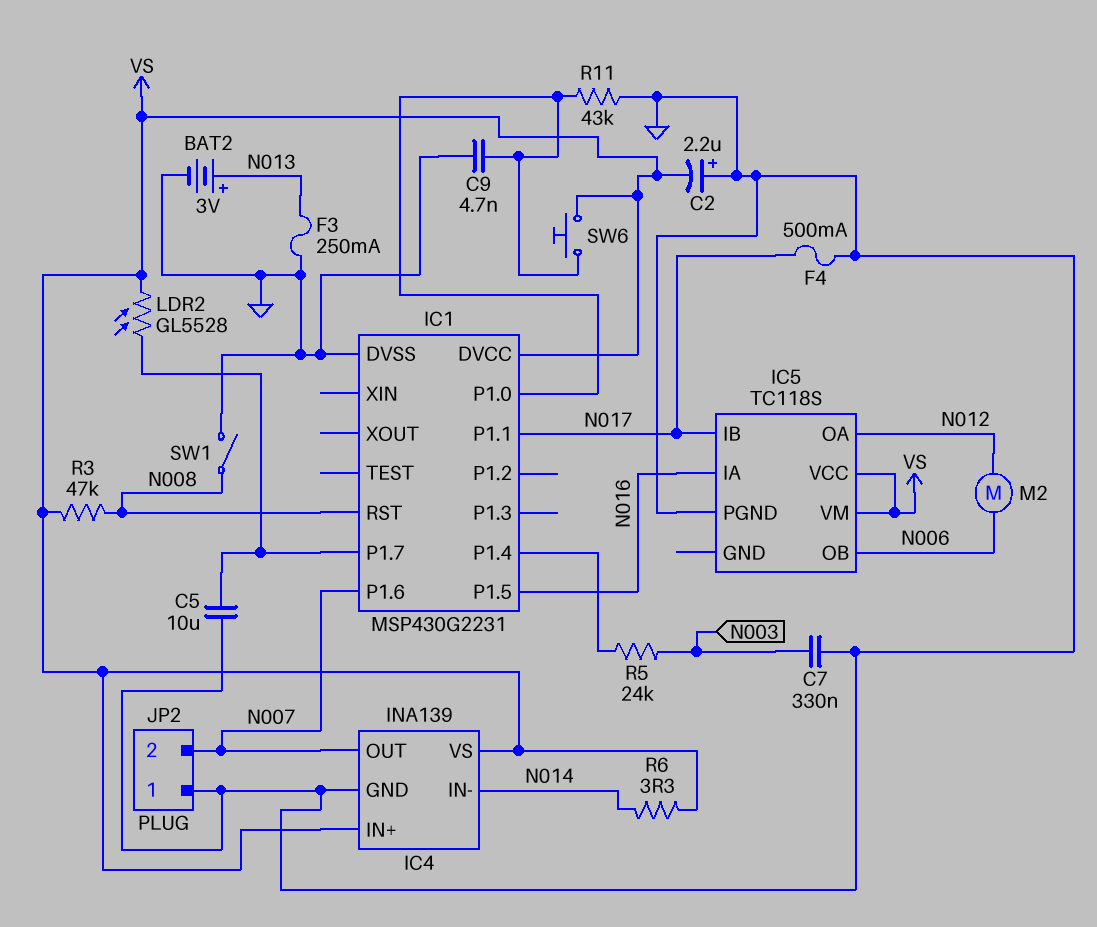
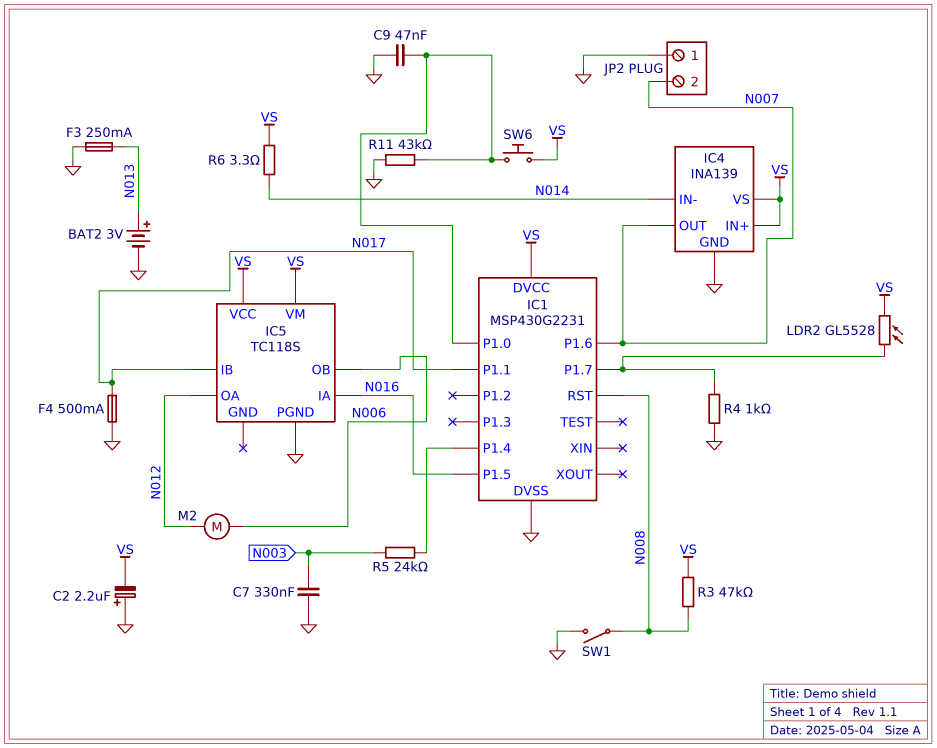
C5: 10uF (GND, IC1/P1.7) -> none
C9: 4.7nF (GND, IC1/P1.0) -> 47nF (GND, IC1/P1.0)
R4: none -> 1k (GND, IC1/P1.7)

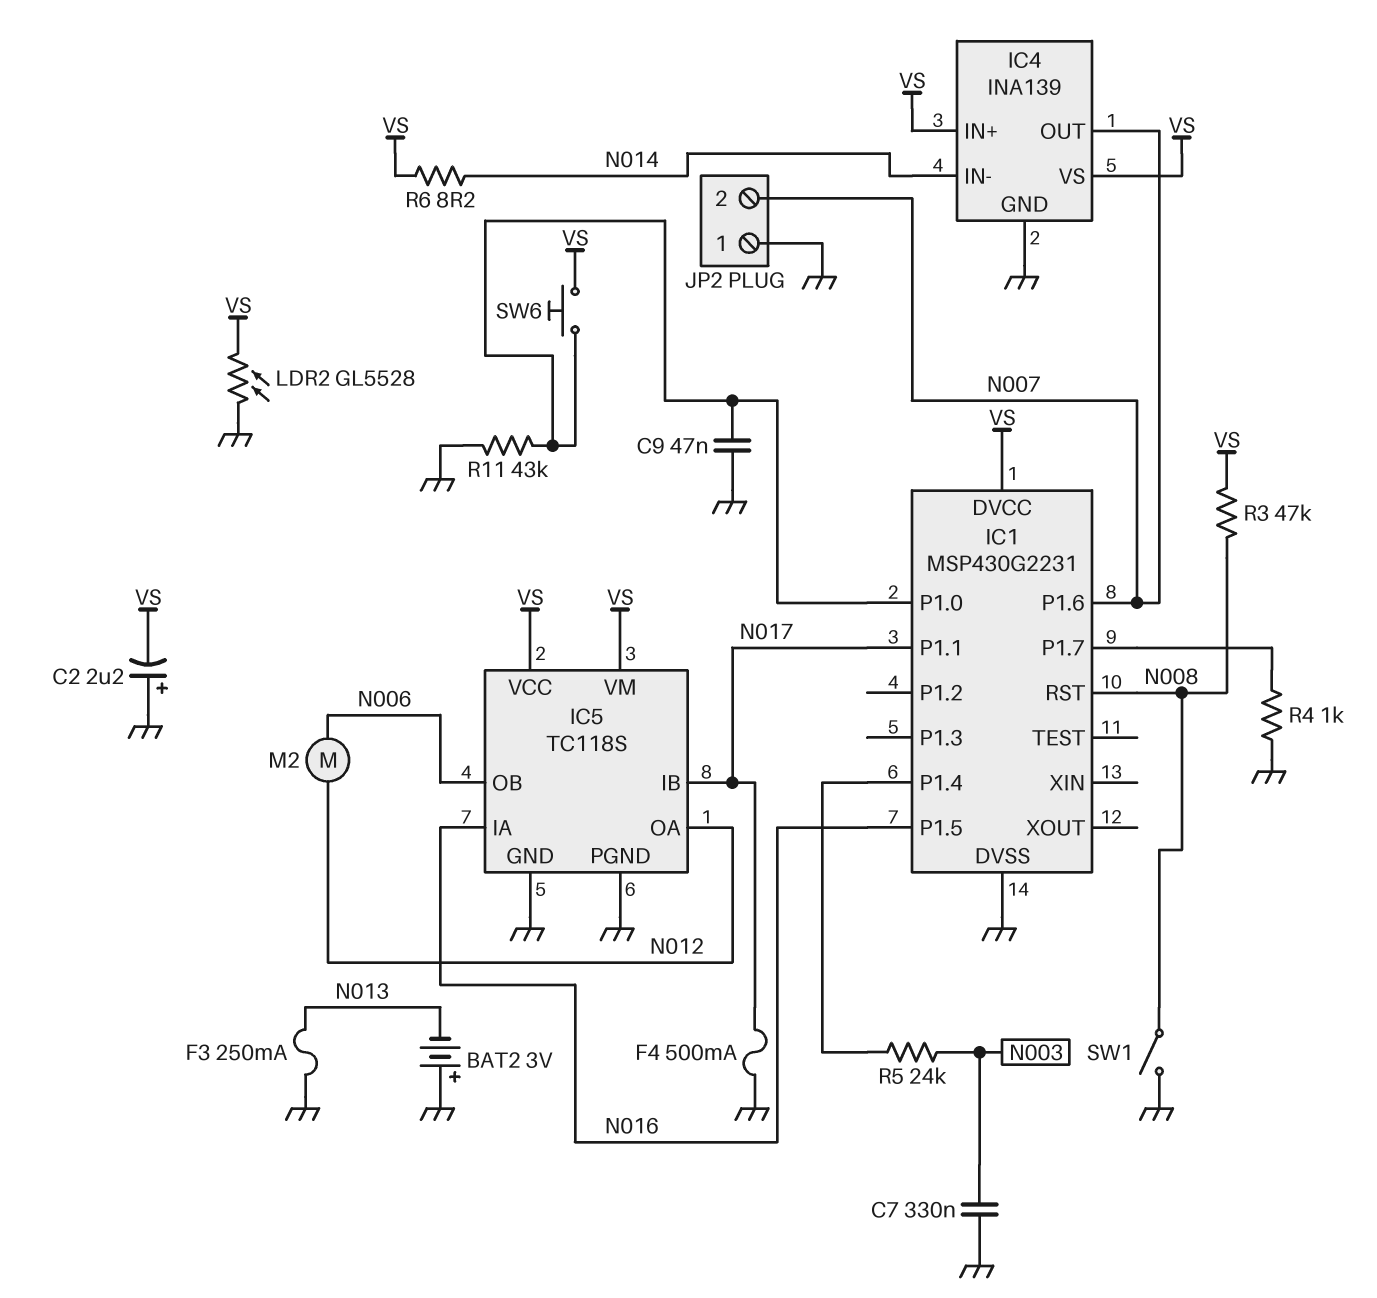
BAT2: 3V (plus N013, minus GND) -> 3V (plus GND, minus N013)
IC5 pin GND: none -> GND
LDR2: GL5528 (IC1/P1.7, VS) -> GL5528 (GND, VS)
R6: 3.3 (N014, VS) -> 8.2 (N014, VS)

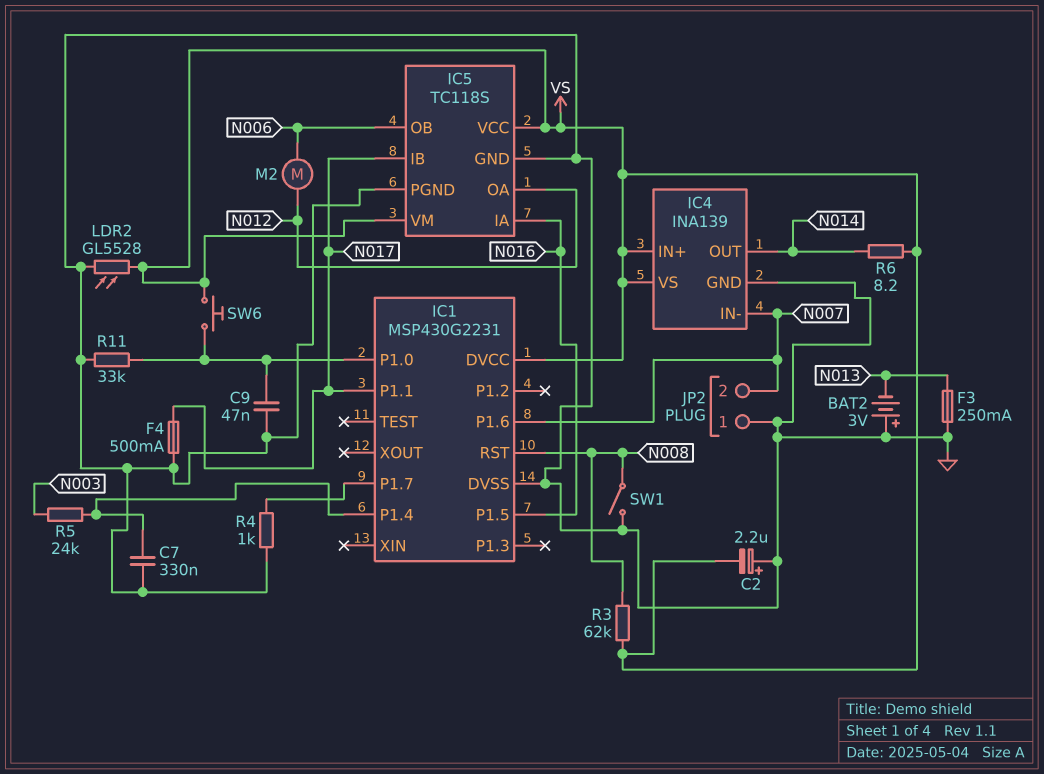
C7: 330nF (GND, N003) -> 330nF (GND, IC1/P1.4)
IC4 pin IN-: N014 -> N007
IC4 pin OUT: N007 -> N014
R3: 47k (N008, VS) -> 62k (N008, VS)
R11: 43k (GND, IC1/P1.0) -> 33k (GND, IC1/P1.0)

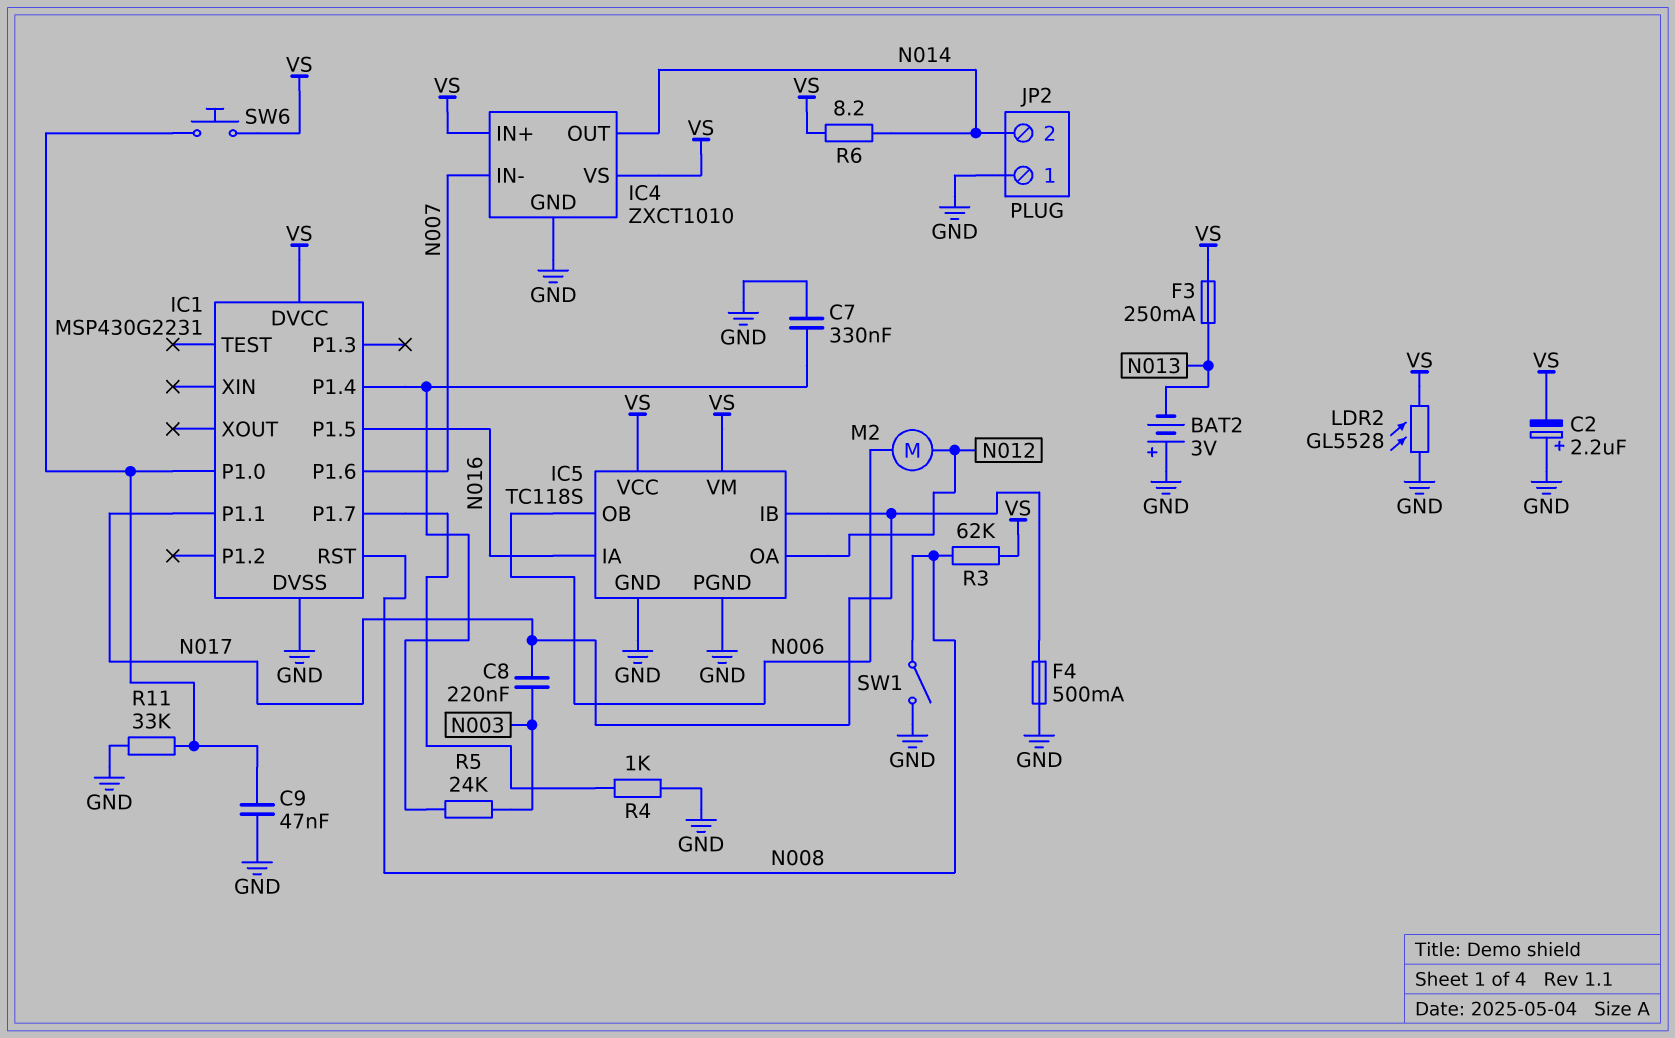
C8: none -> 220nF (N003, N017)
F3: 250mA (GND, N013) -> 250mA (N013, VS)
IC4: INA139 -> ZXCT1010
JP2 pin 2: N007 -> N014

